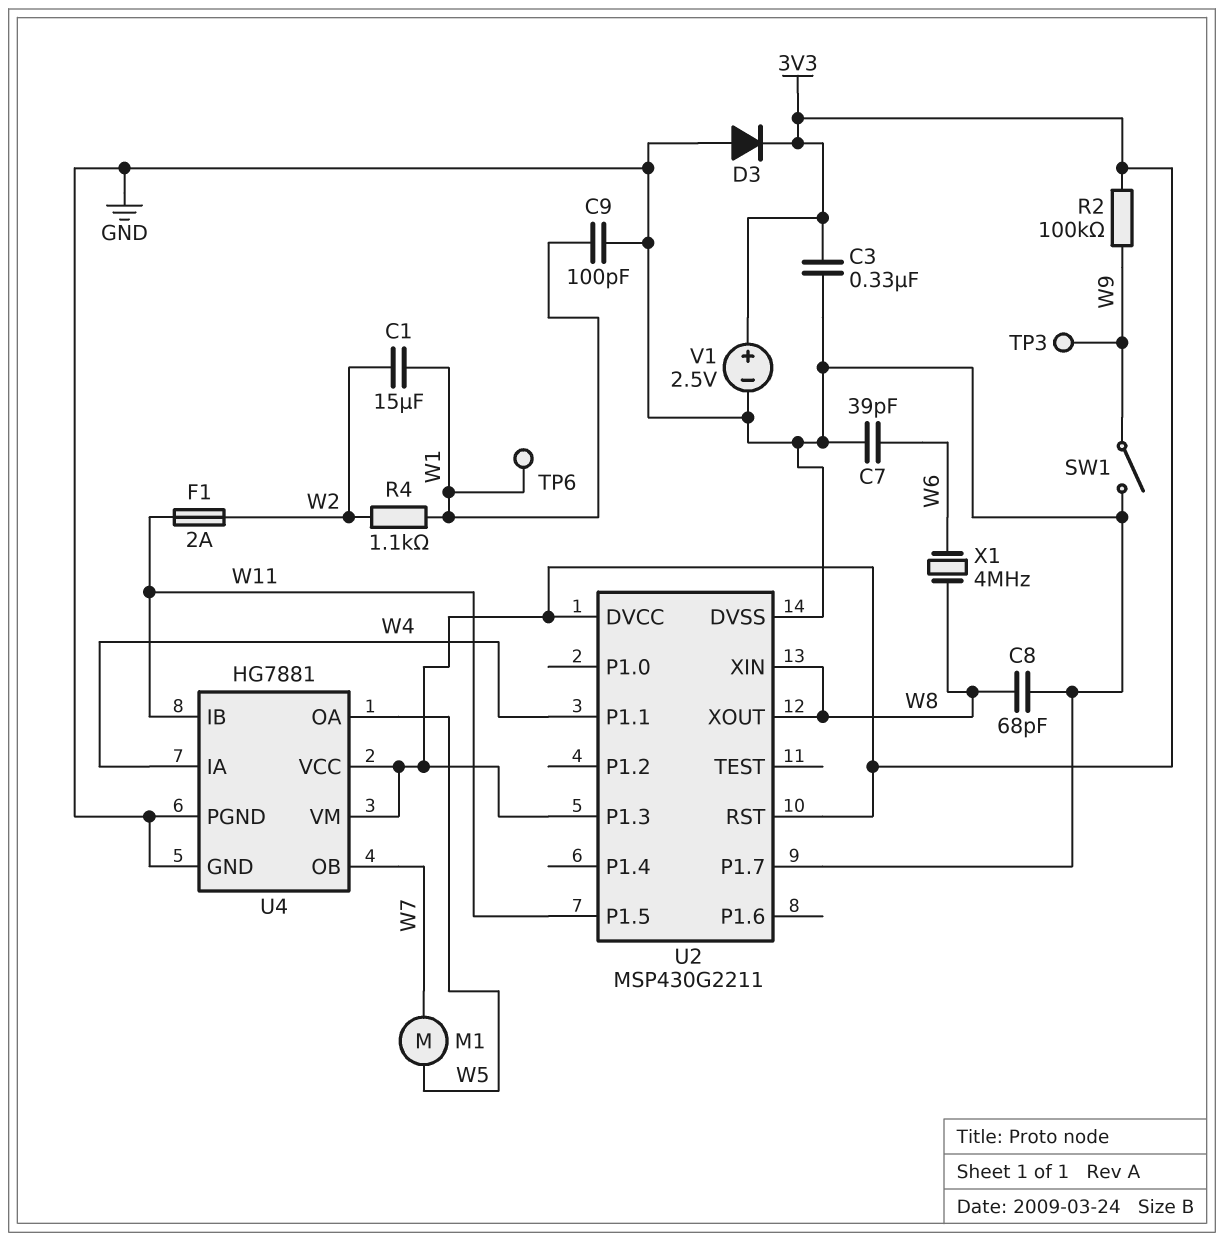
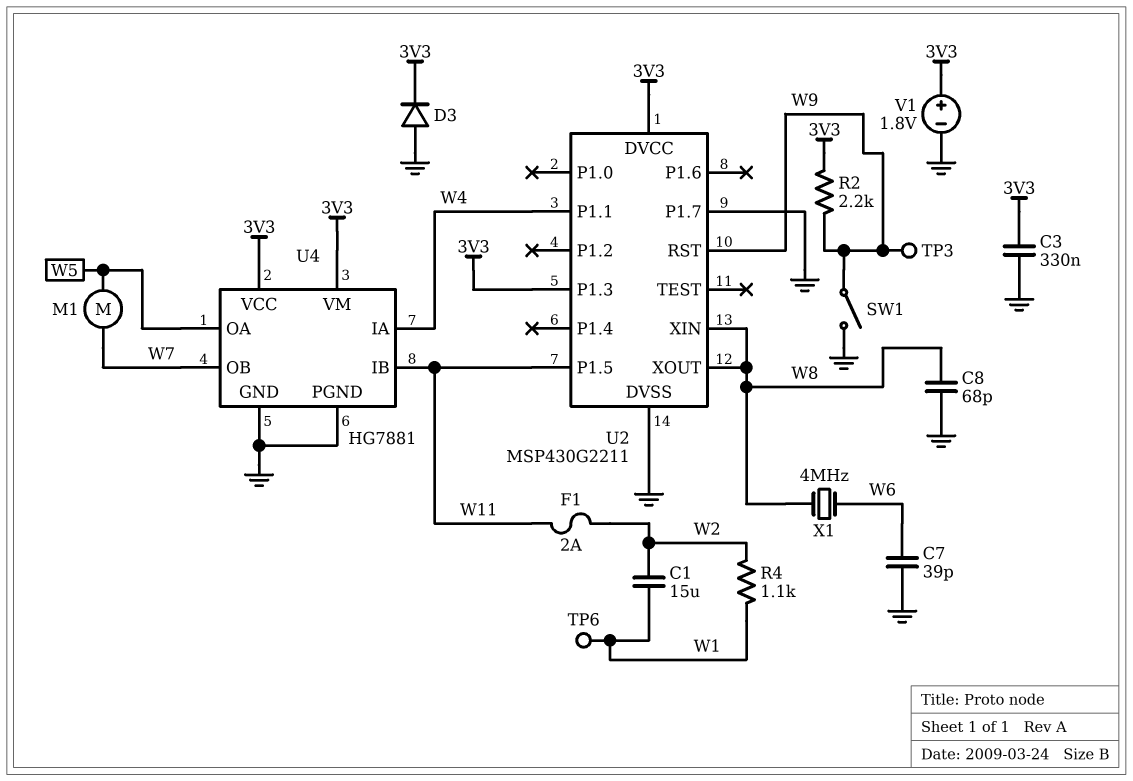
C9: 100pF (GND, W1) -> none
R2: 100k (3V3, W9) -> 2.2k (3V3, W9)
U2 pin RST: 3V3 -> W9
V1: 2.5V (plus 3V3, minus GND) -> 1.8V (plus 3V3, minus GND)

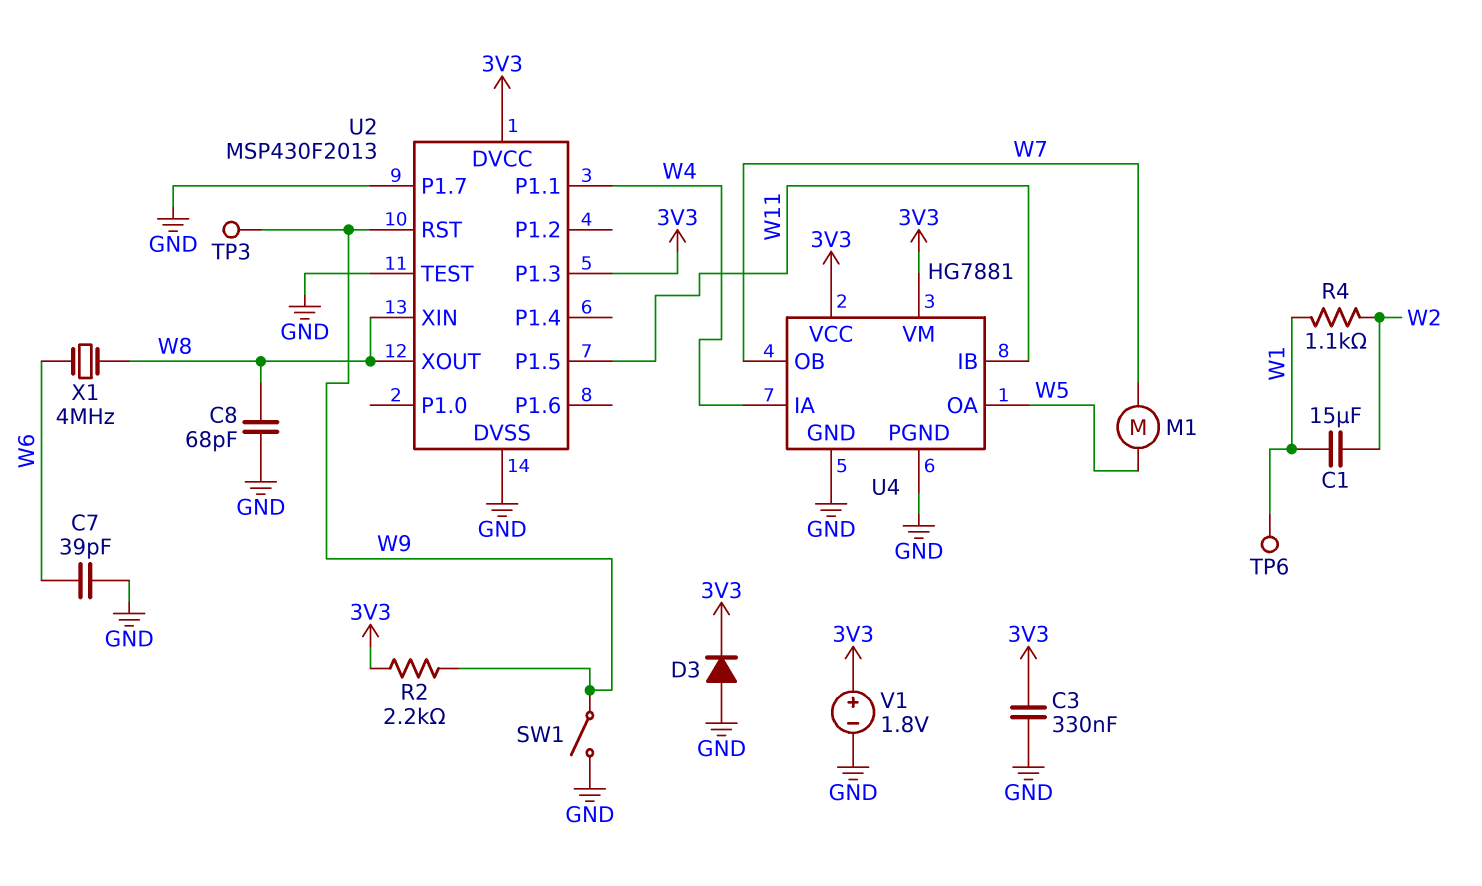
F1: 2A (W2, W11) -> none
U2: MSP430G2211 -> MSP430F2013
U2 pin TEST: none -> GND

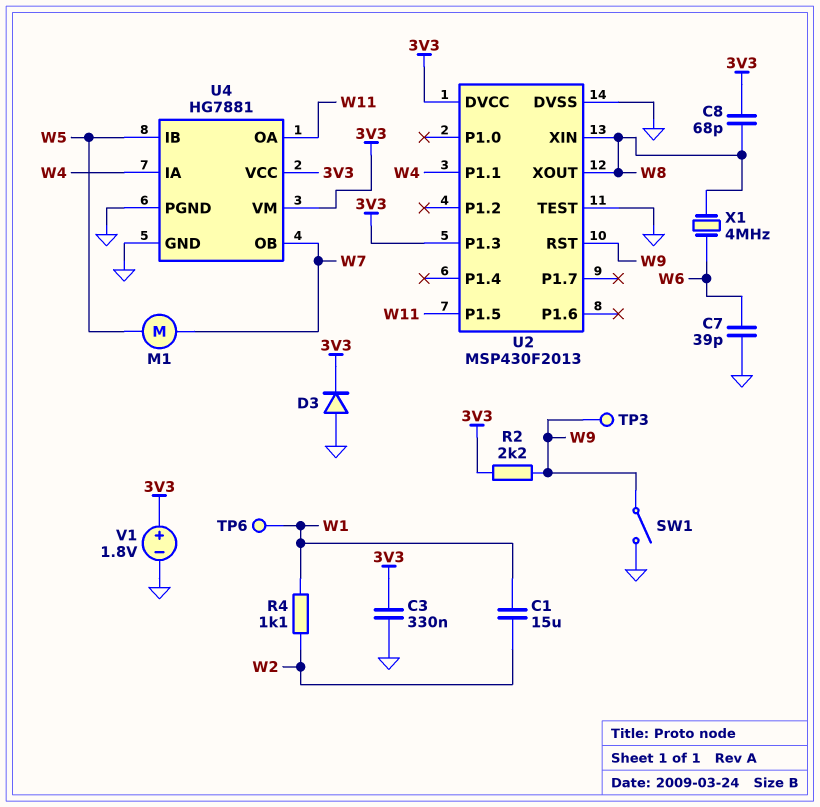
C8: 68pF (GND, W8) -> 68pF (3V3, W8)
U2 pin P1.7: GND -> none
U4 pin IB: W11 -> W5
U4 pin OA: W5 -> W11

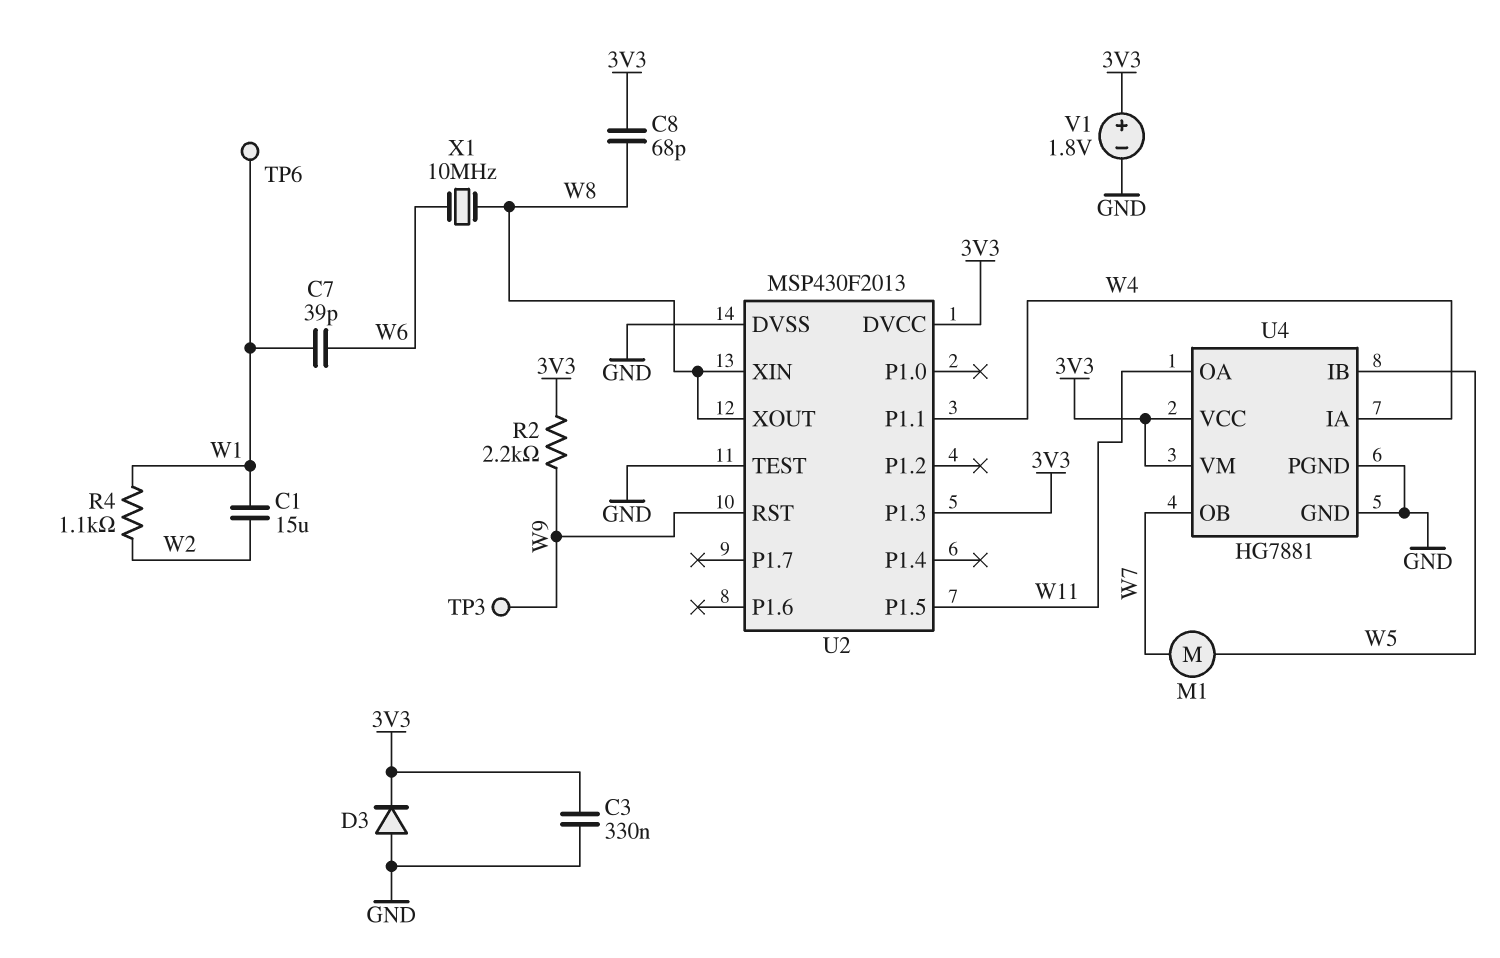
C7: 39pF (GND, W6) -> 39pF (W1, W6)
SW1: switch (GND, W9) -> none
X1: 4MHz (W6, W8) -> 10MHz (W6, W8)

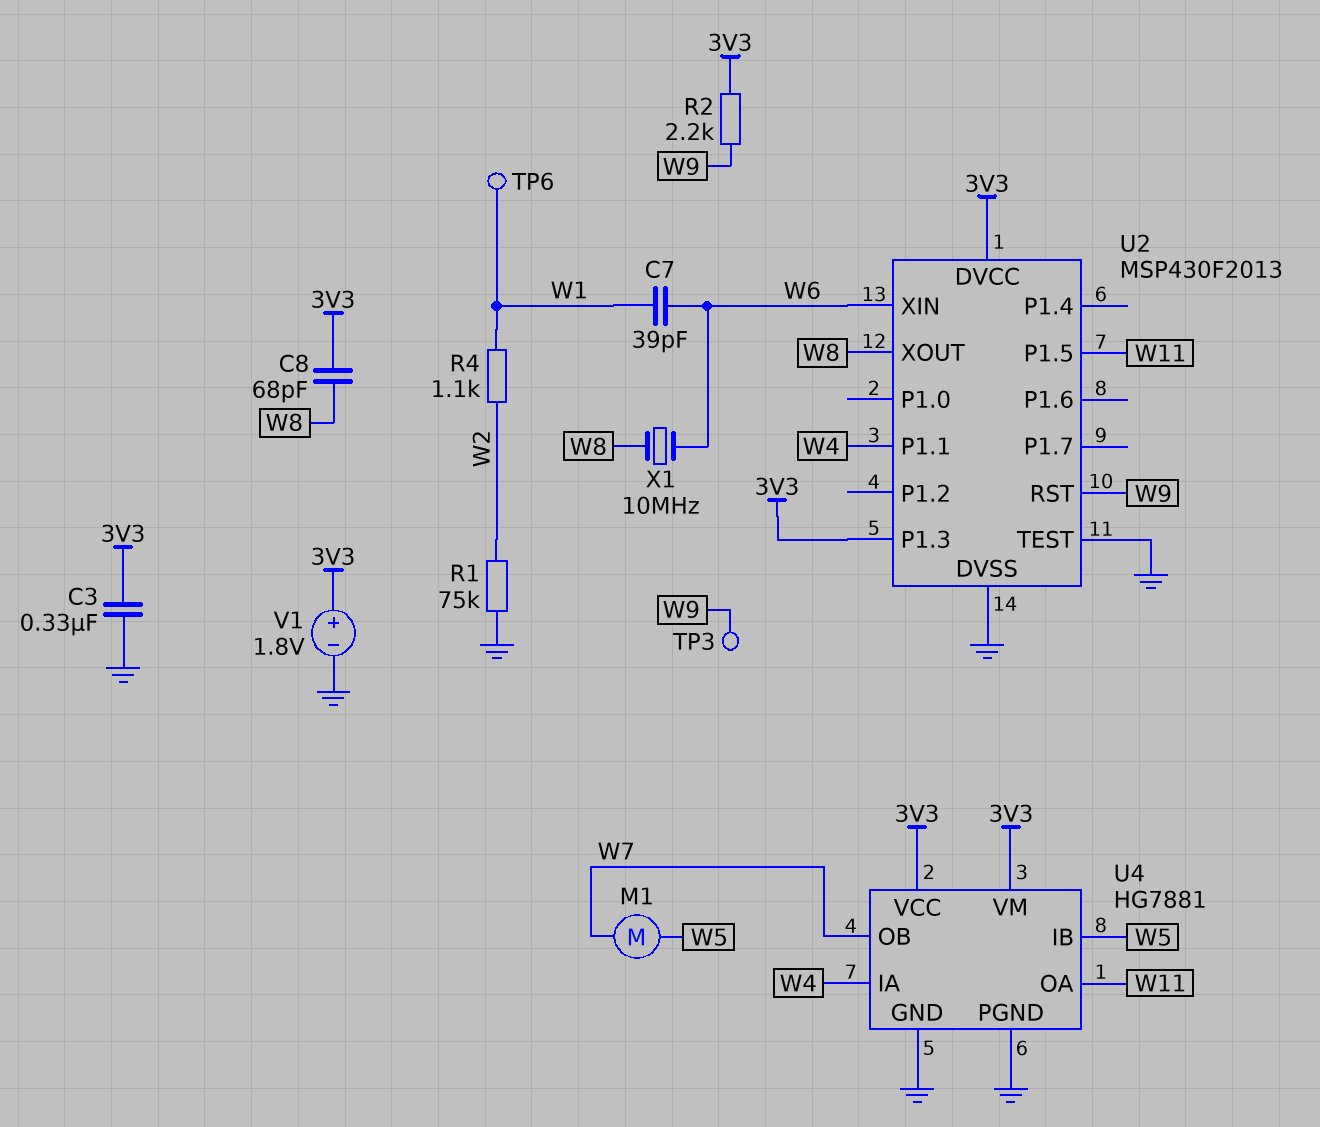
C1: 15uF (W1, W2) -> none
D3: diode (A GND, K 3V3) -> none
R1: none -> 75k (GND, W2)
U2 pin XIN: W8 -> W6

